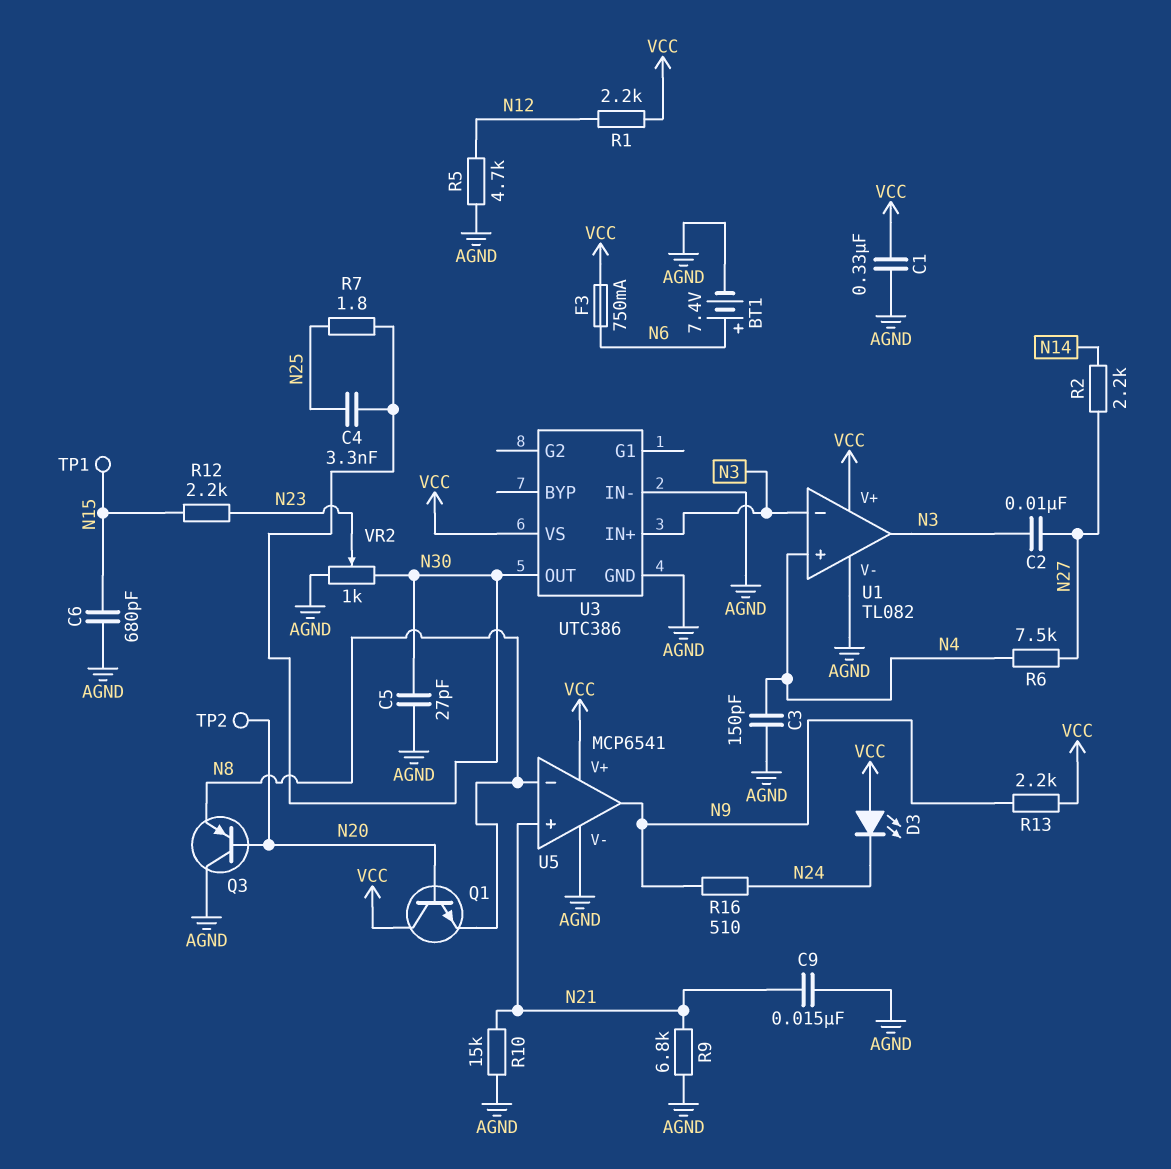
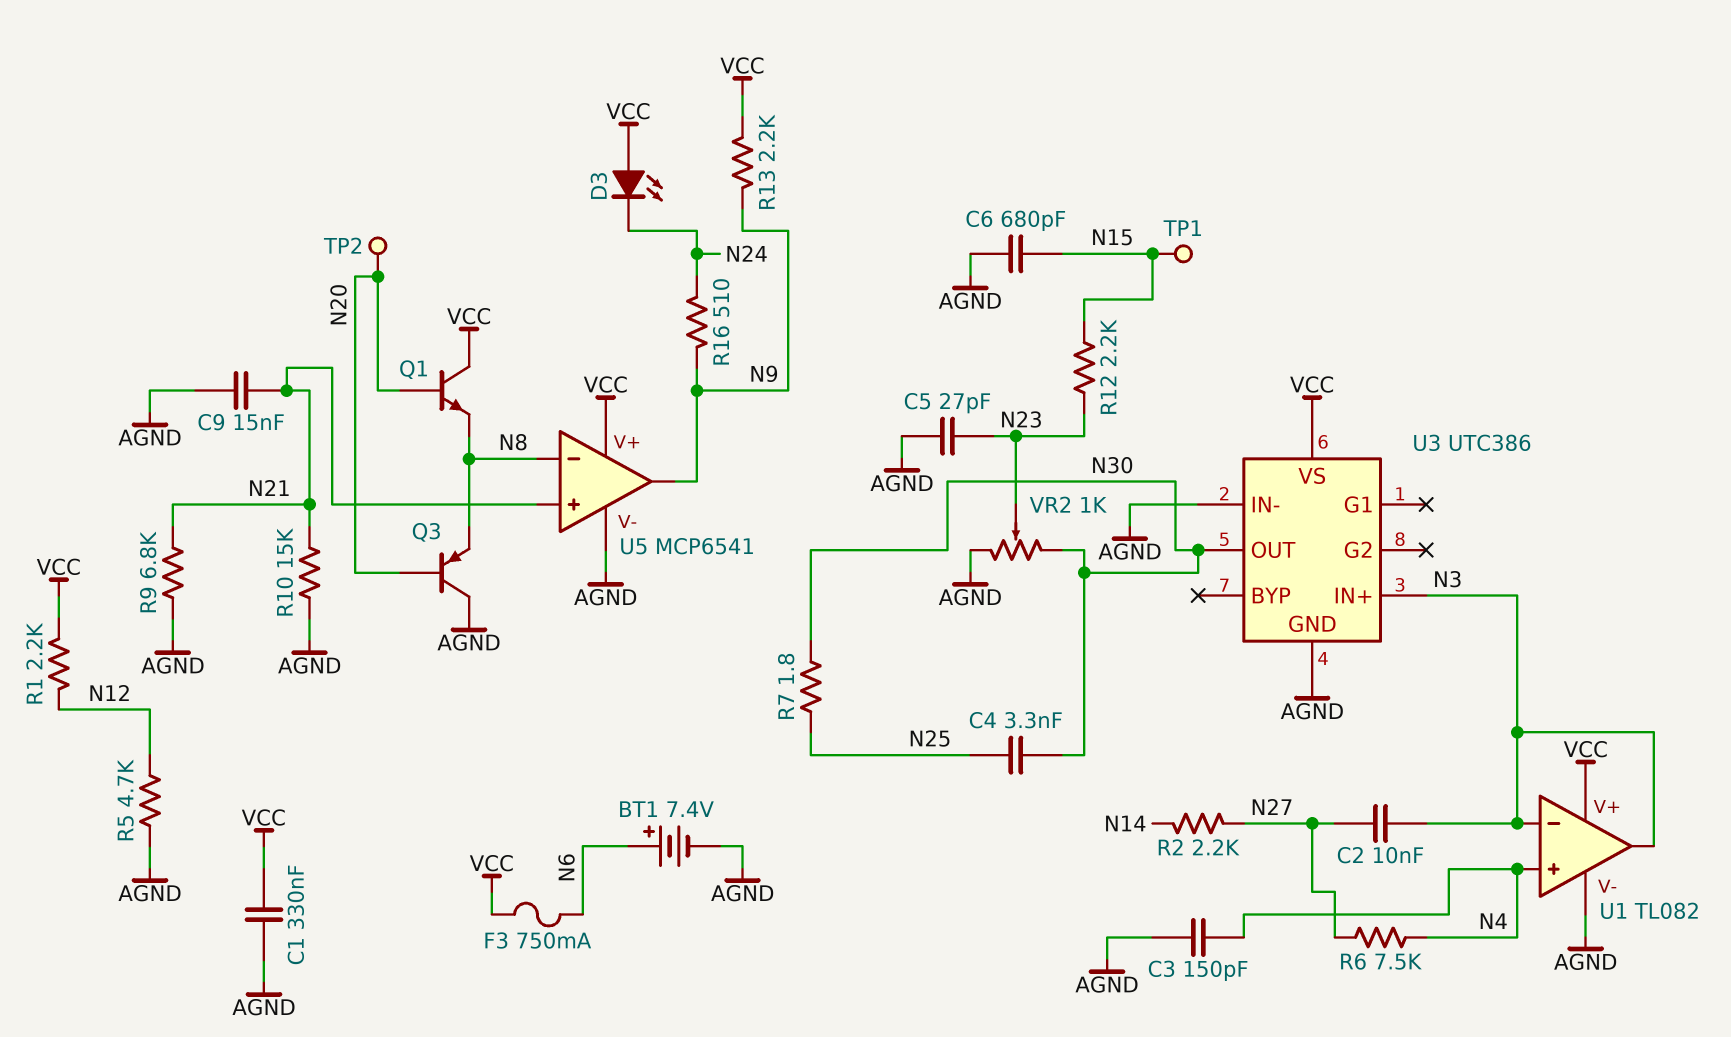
C5: 27pF (AGND, N30) -> 27pF (AGND, N23)

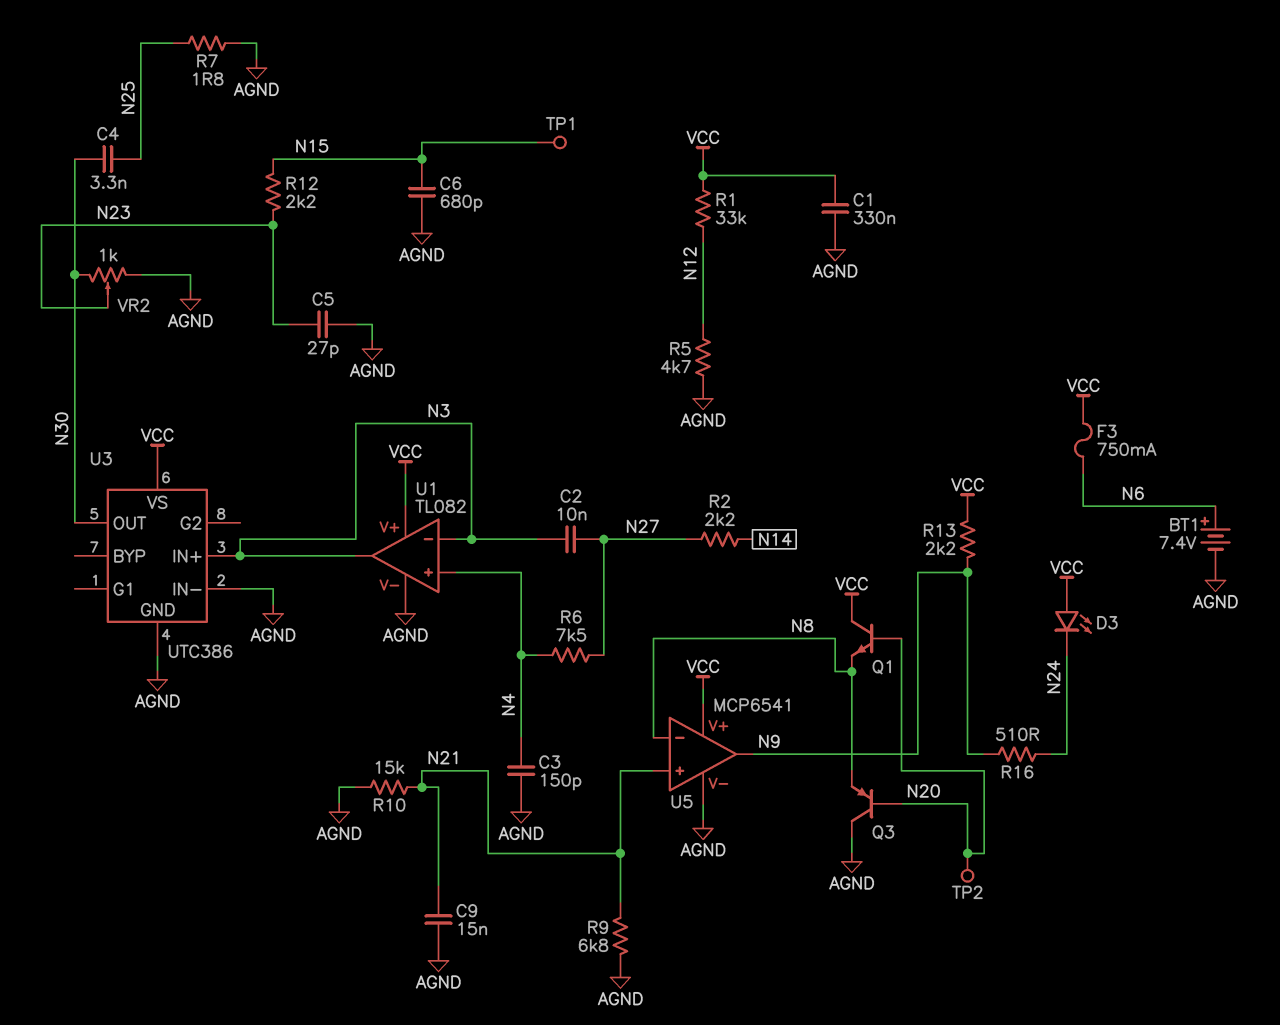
R1: 2.2k (N12, VCC) -> 33k (N12, VCC)
R7: 1.8 (N25, N30) -> 1.8 (AGND, N25)

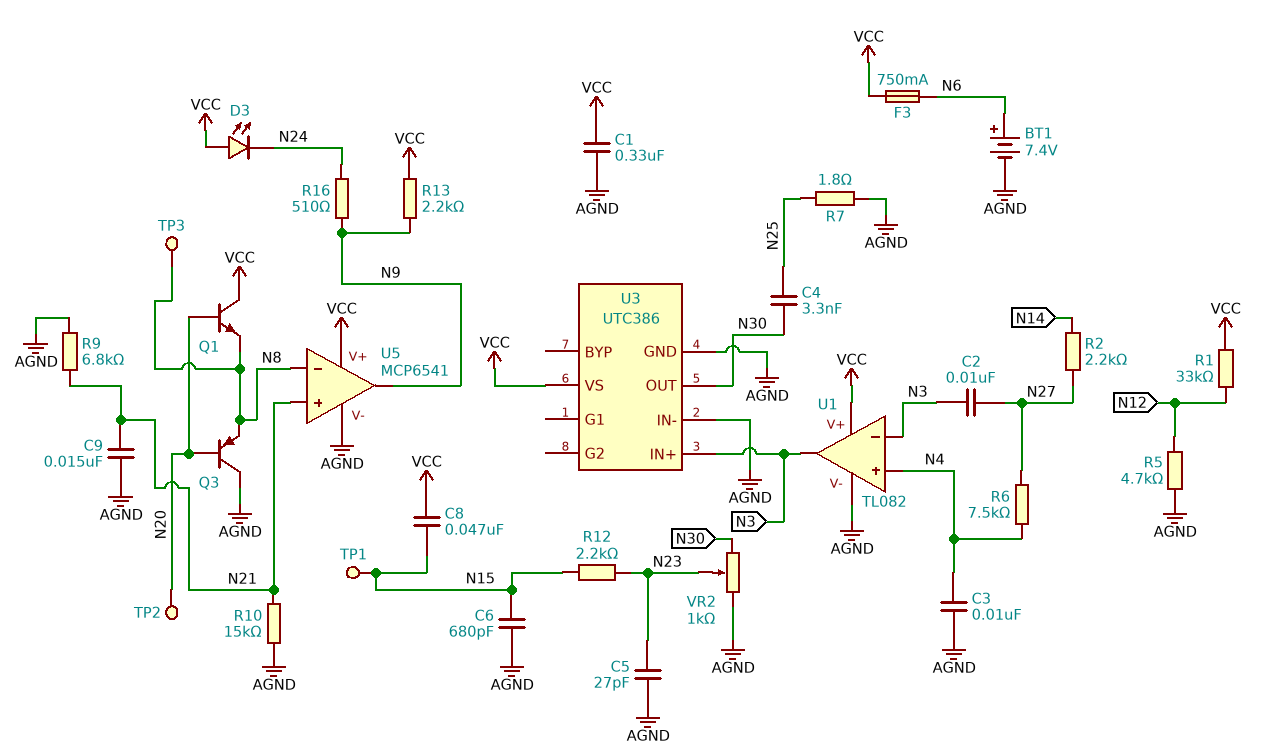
C3: 150pF (AGND, N4) -> 10nF (AGND, N4)
C8: none -> 47nF (N15, VCC)
TP3: none -> test point (N8)

